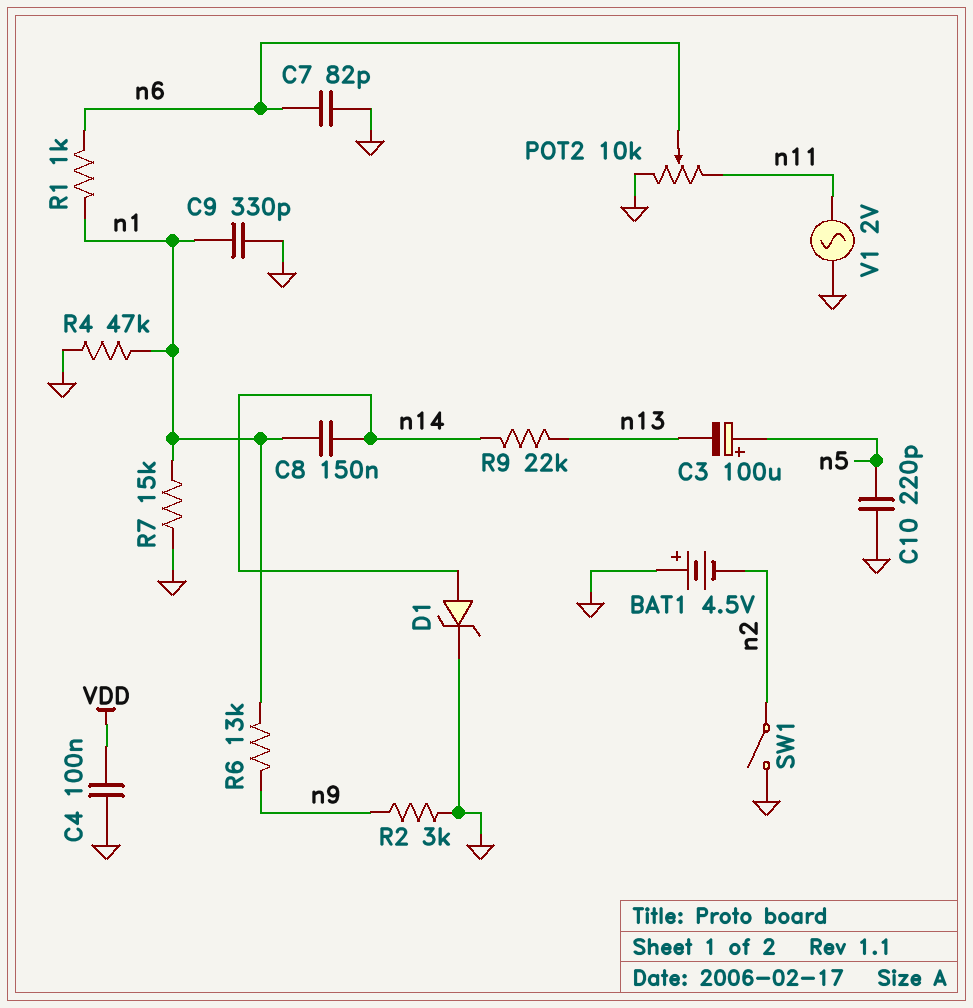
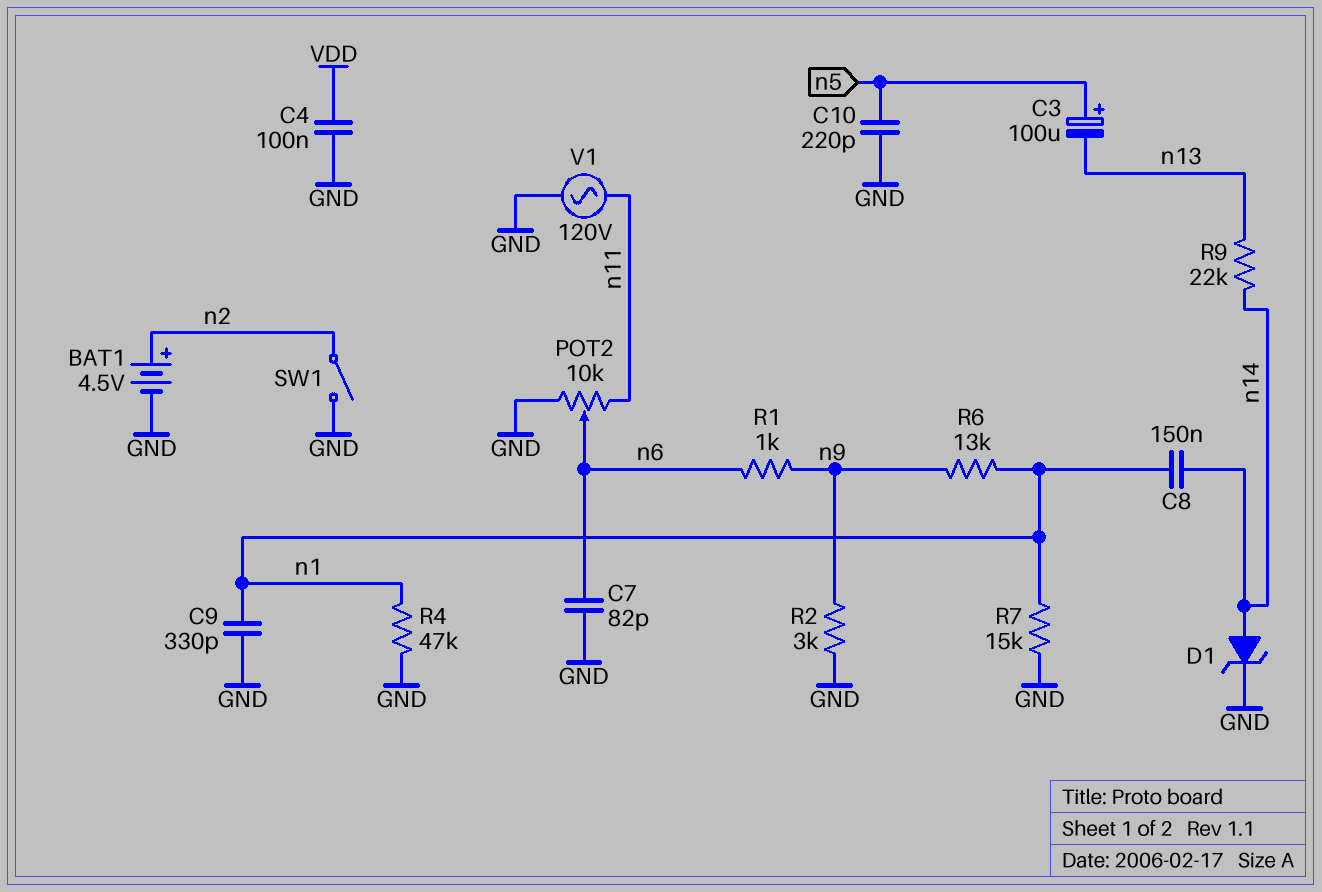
BAT1: 4.5V (plus GND, minus n2) -> 4.5V (plus n2, minus GND)
R1: 1k (n1, n6) -> 1k (n6, n9)
V1: AC 2V (GND, n11) -> AC 120V (GND, n11)

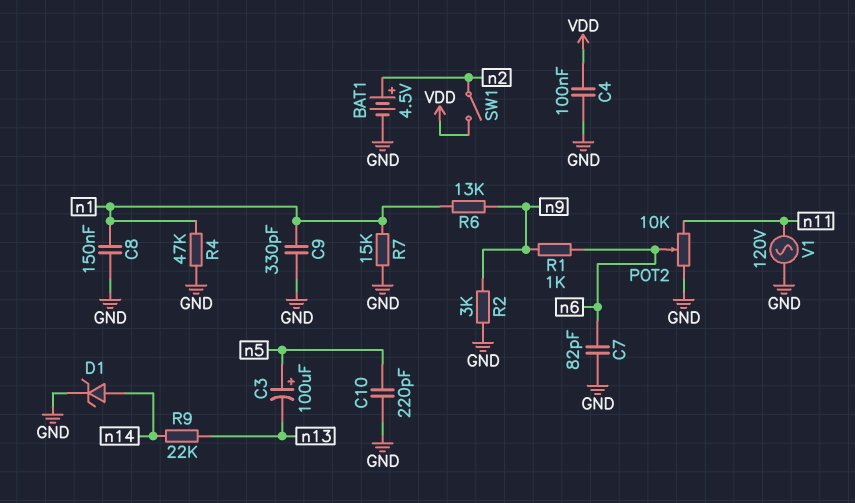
C8: 150nF (n1, n14) -> 150nF (GND, n1)
SW1: switch (GND, n2) -> switch (VDD, n2)

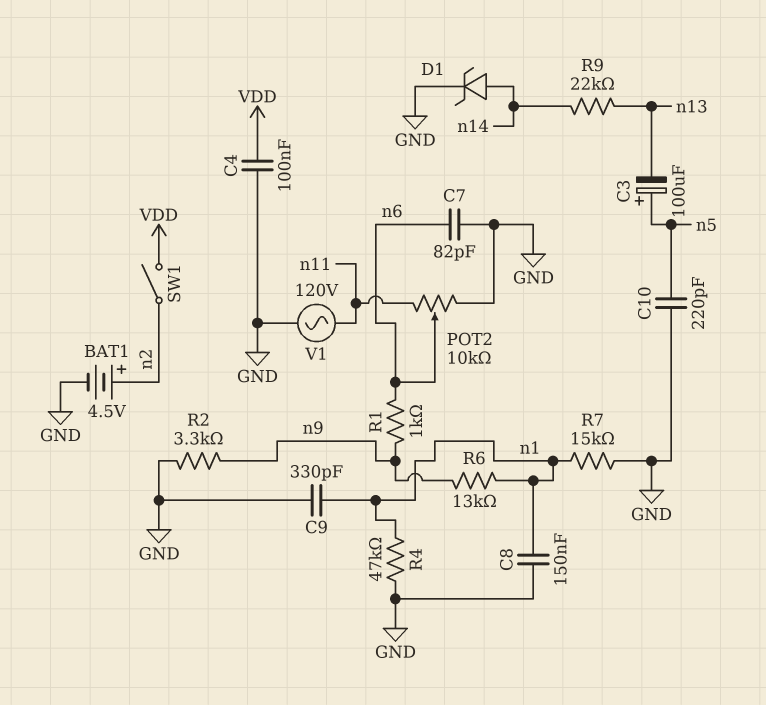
R2: 3k (GND, n9) -> 3.3k (GND, n9)

